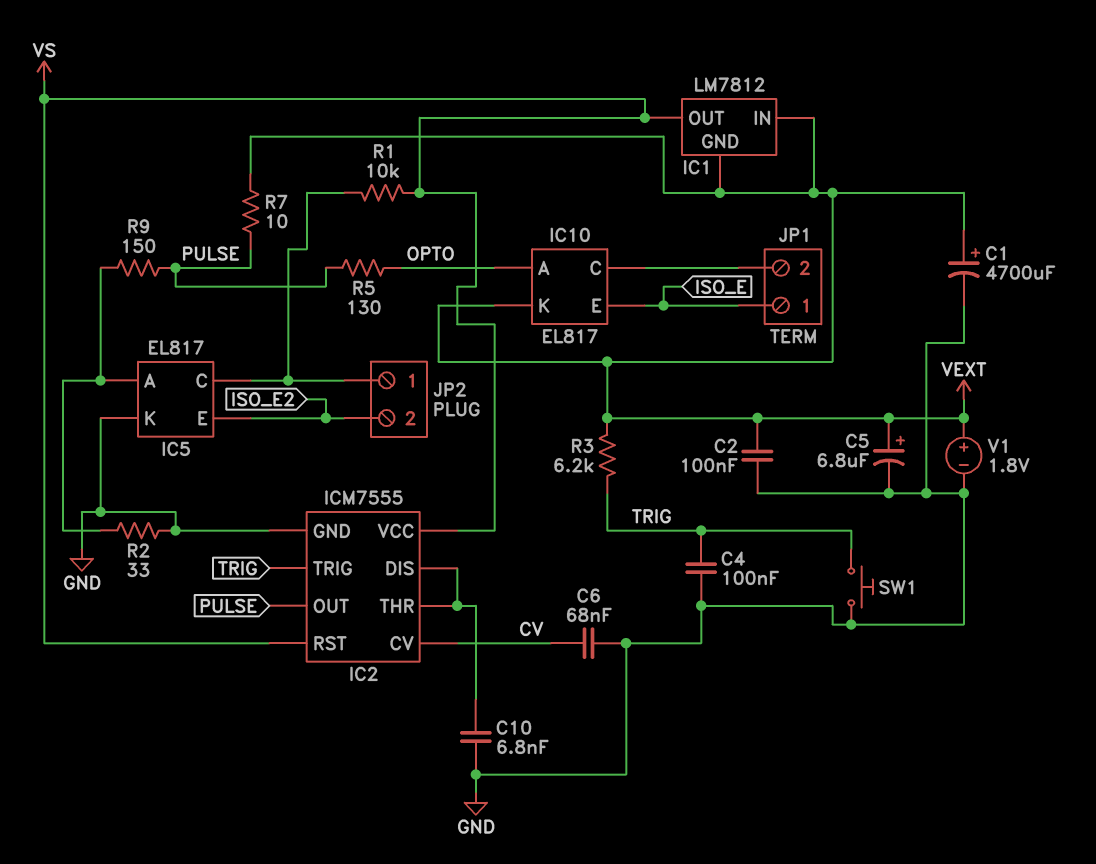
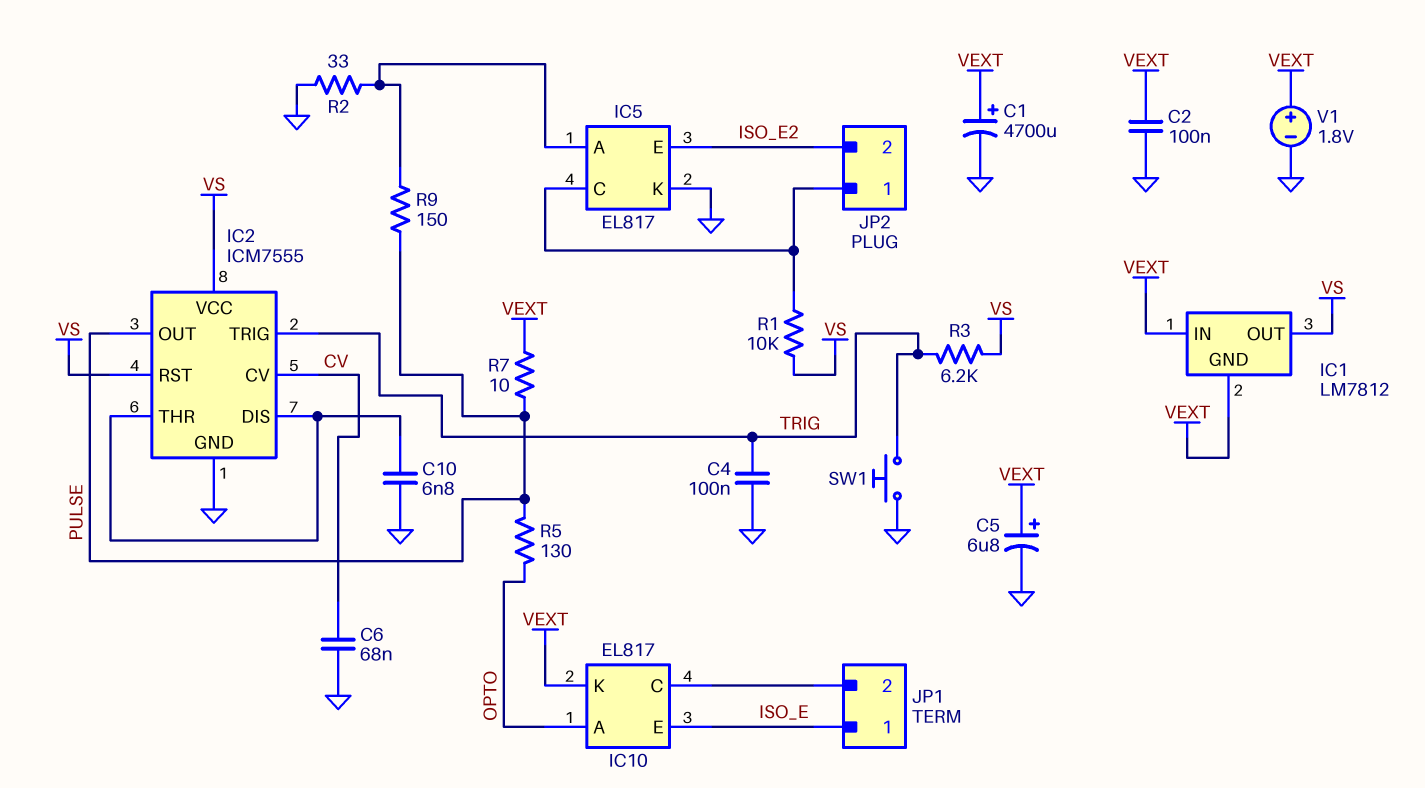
R3: 6.2k (TRIG, VEXT) -> 6.2k (TRIG, VS)

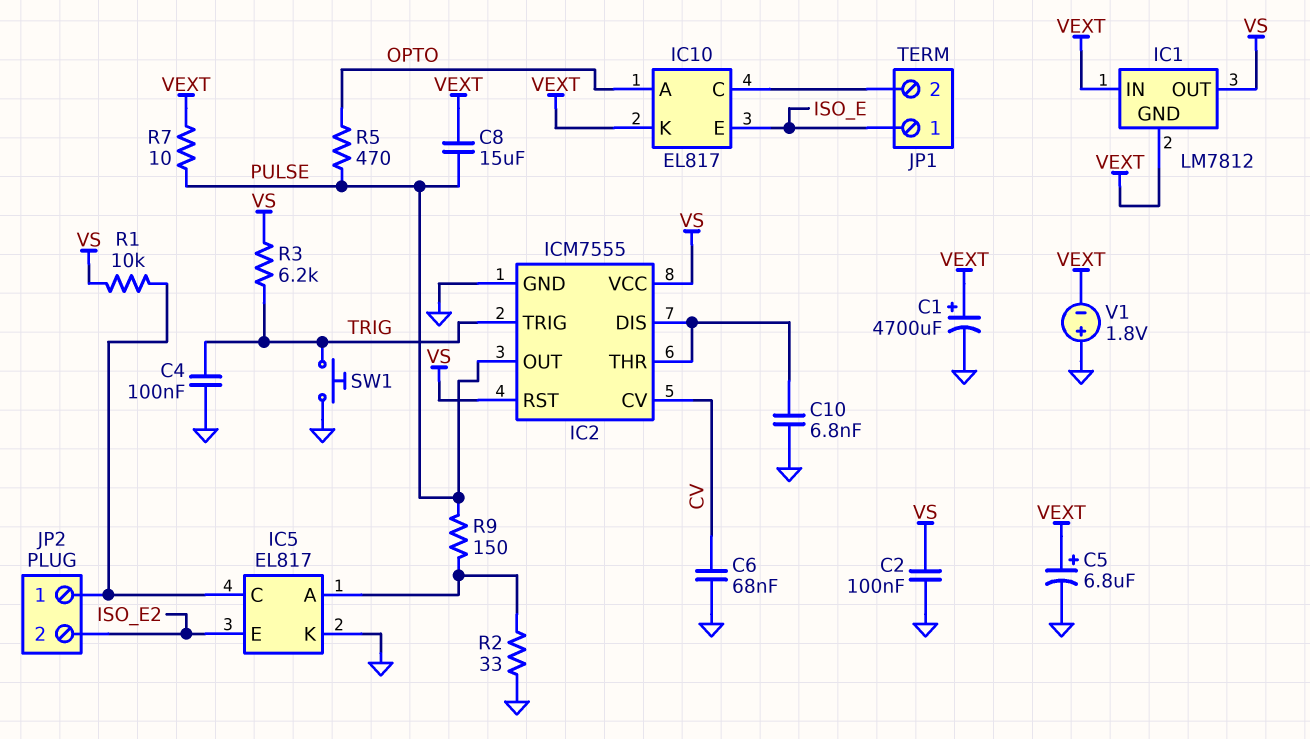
C2: 100nF (GND, VEXT) -> 100nF (GND, VS)
C8: none -> 15uF (PULSE, VEXT)
R5: 130 (OPTO, PULSE) -> 470 (OPTO, PULSE)
V1: 1.8V (plus VEXT, minus GND) -> 1.8V (plus GND, minus VEXT)

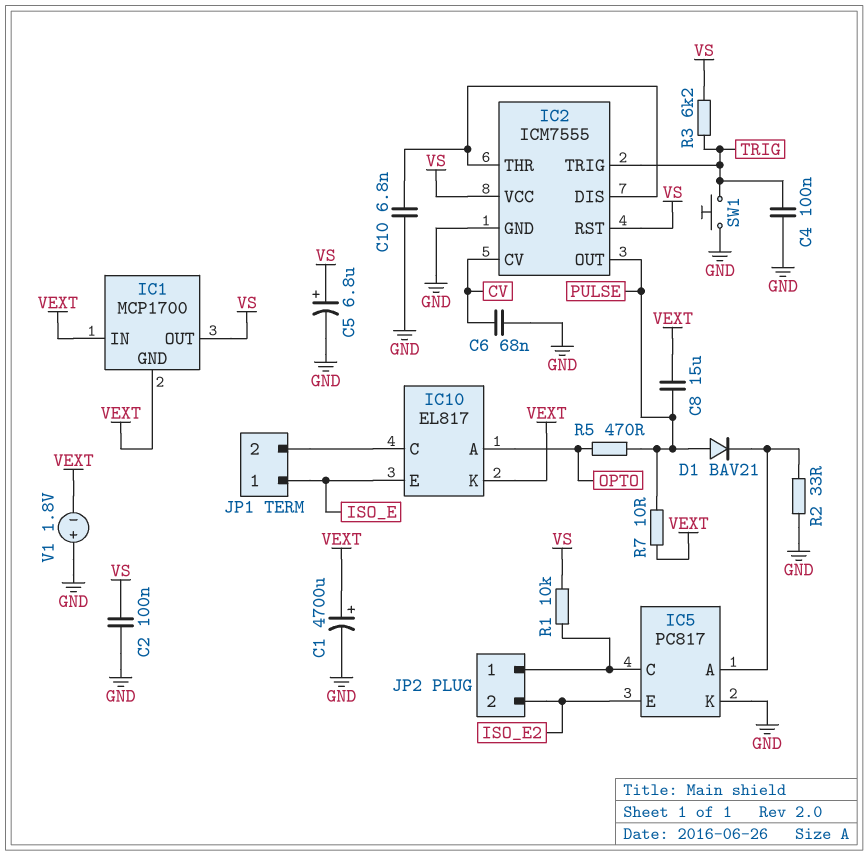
C5: 6.8uF (plus VEXT, minus GND) -> 6.8uF (plus VS, minus GND)
D1: none -> diode BAV21 (A PULSE, K IC5/A)
IC1: LM7812 -> MCP1700
IC5: EL817 -> PC817
R9: 150 (IC5/A, PULSE) -> none

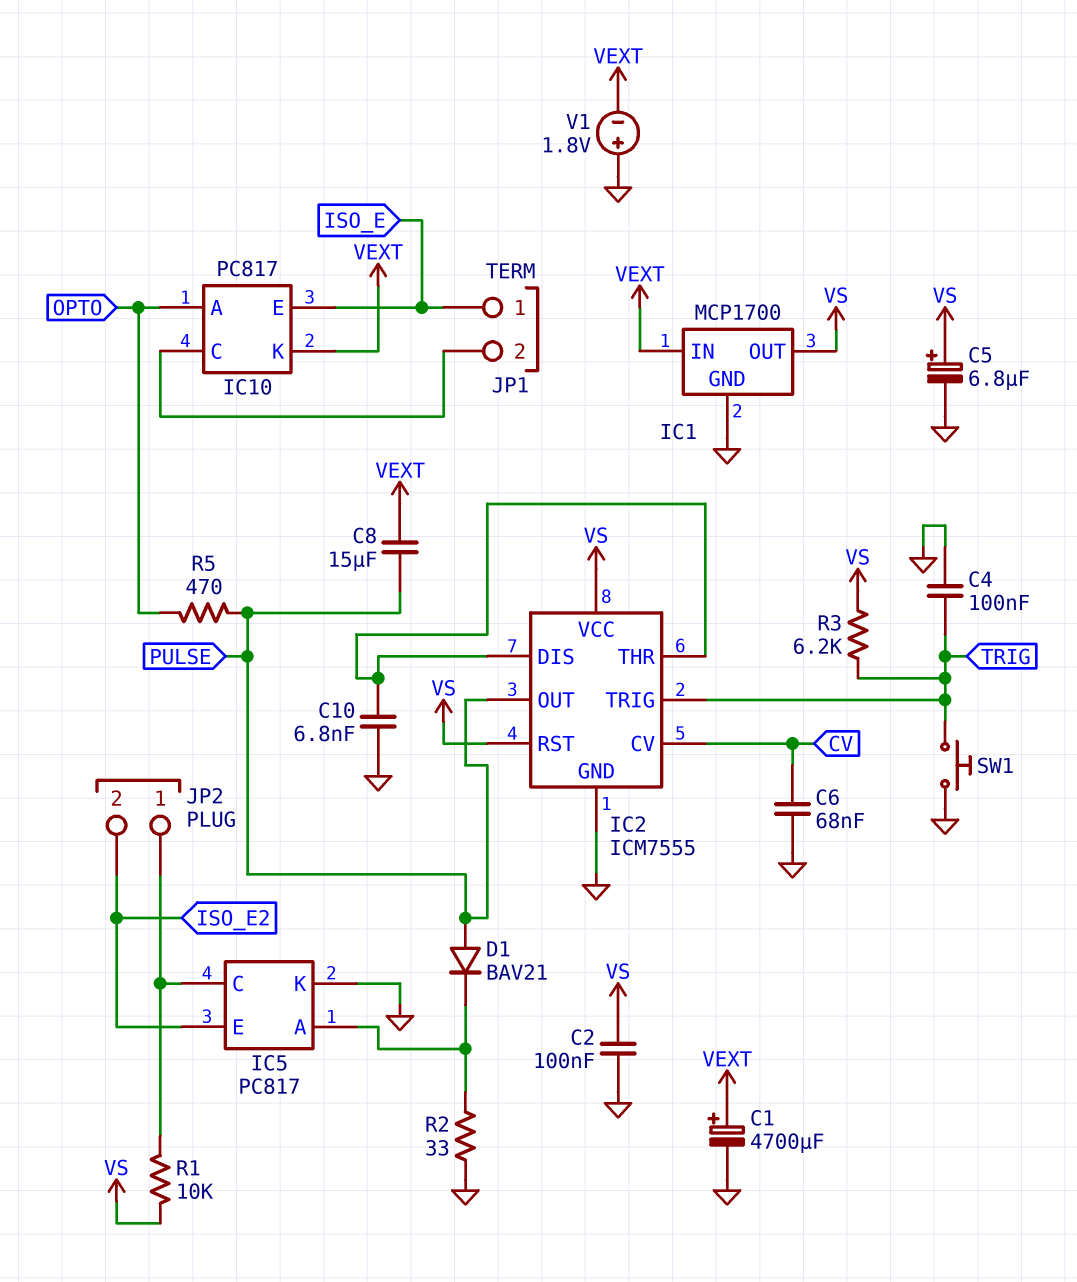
IC1 pin GND: VEXT -> GND
IC10: EL817 -> PC817
R7: 10 (PULSE, VEXT) -> none

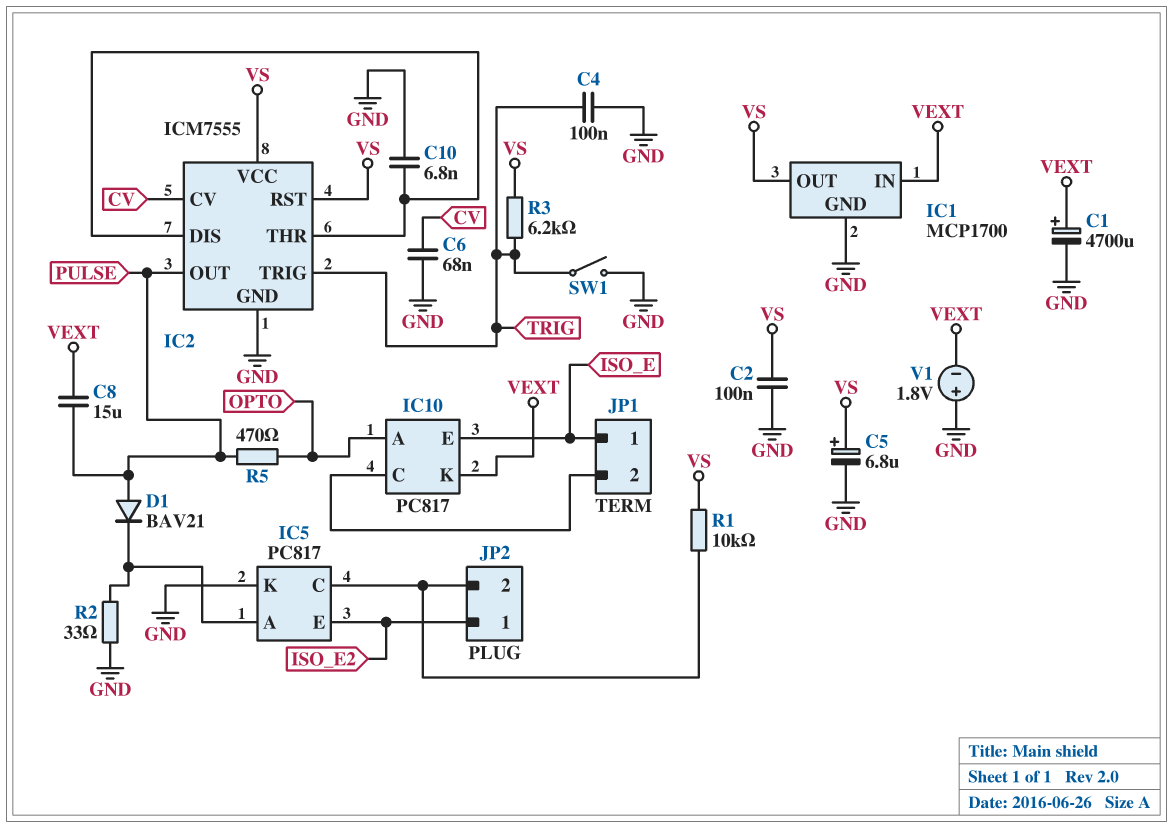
JP2 pin 1: IC5/C -> ISO_E2
JP2 pin 2: ISO_E2 -> IC5/C
SW1: button (GND, TRIG) -> switch (GND, TRIG)

